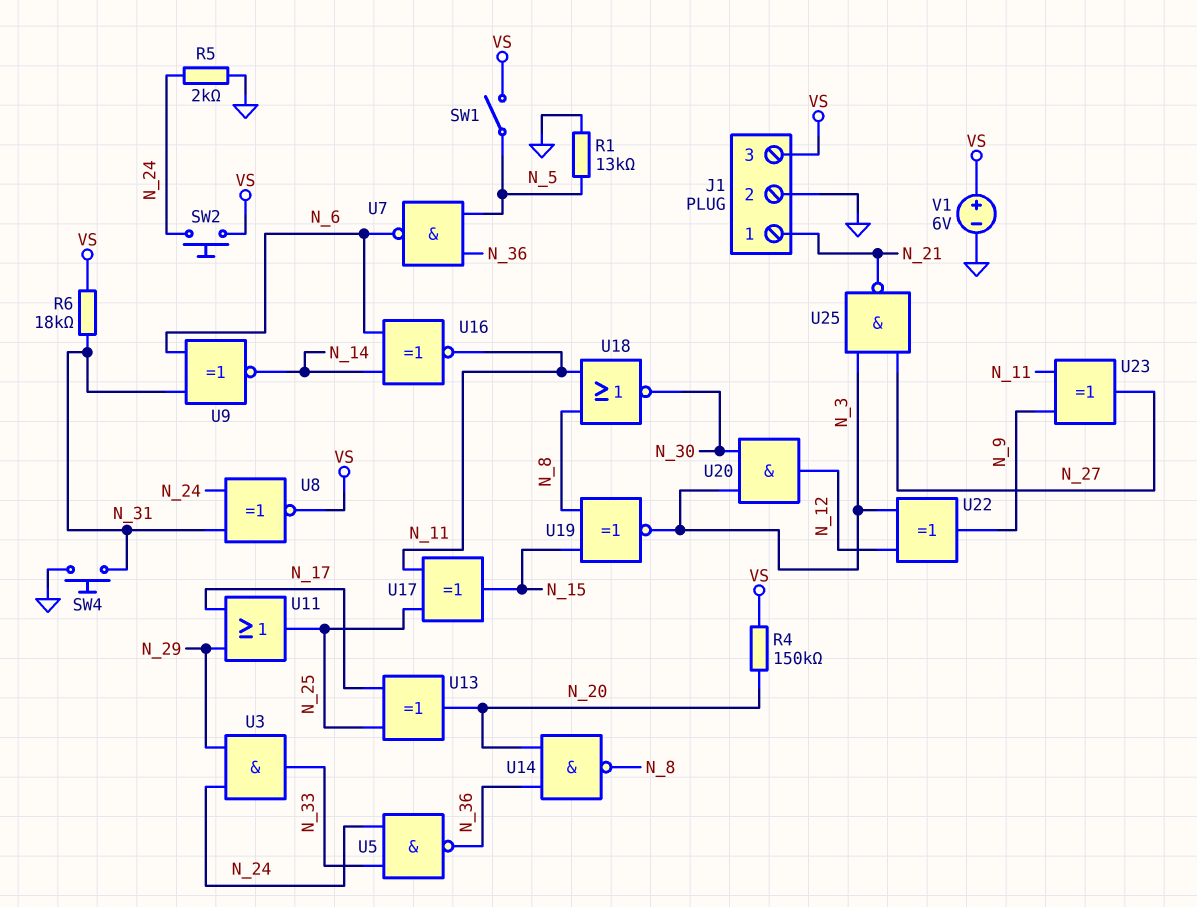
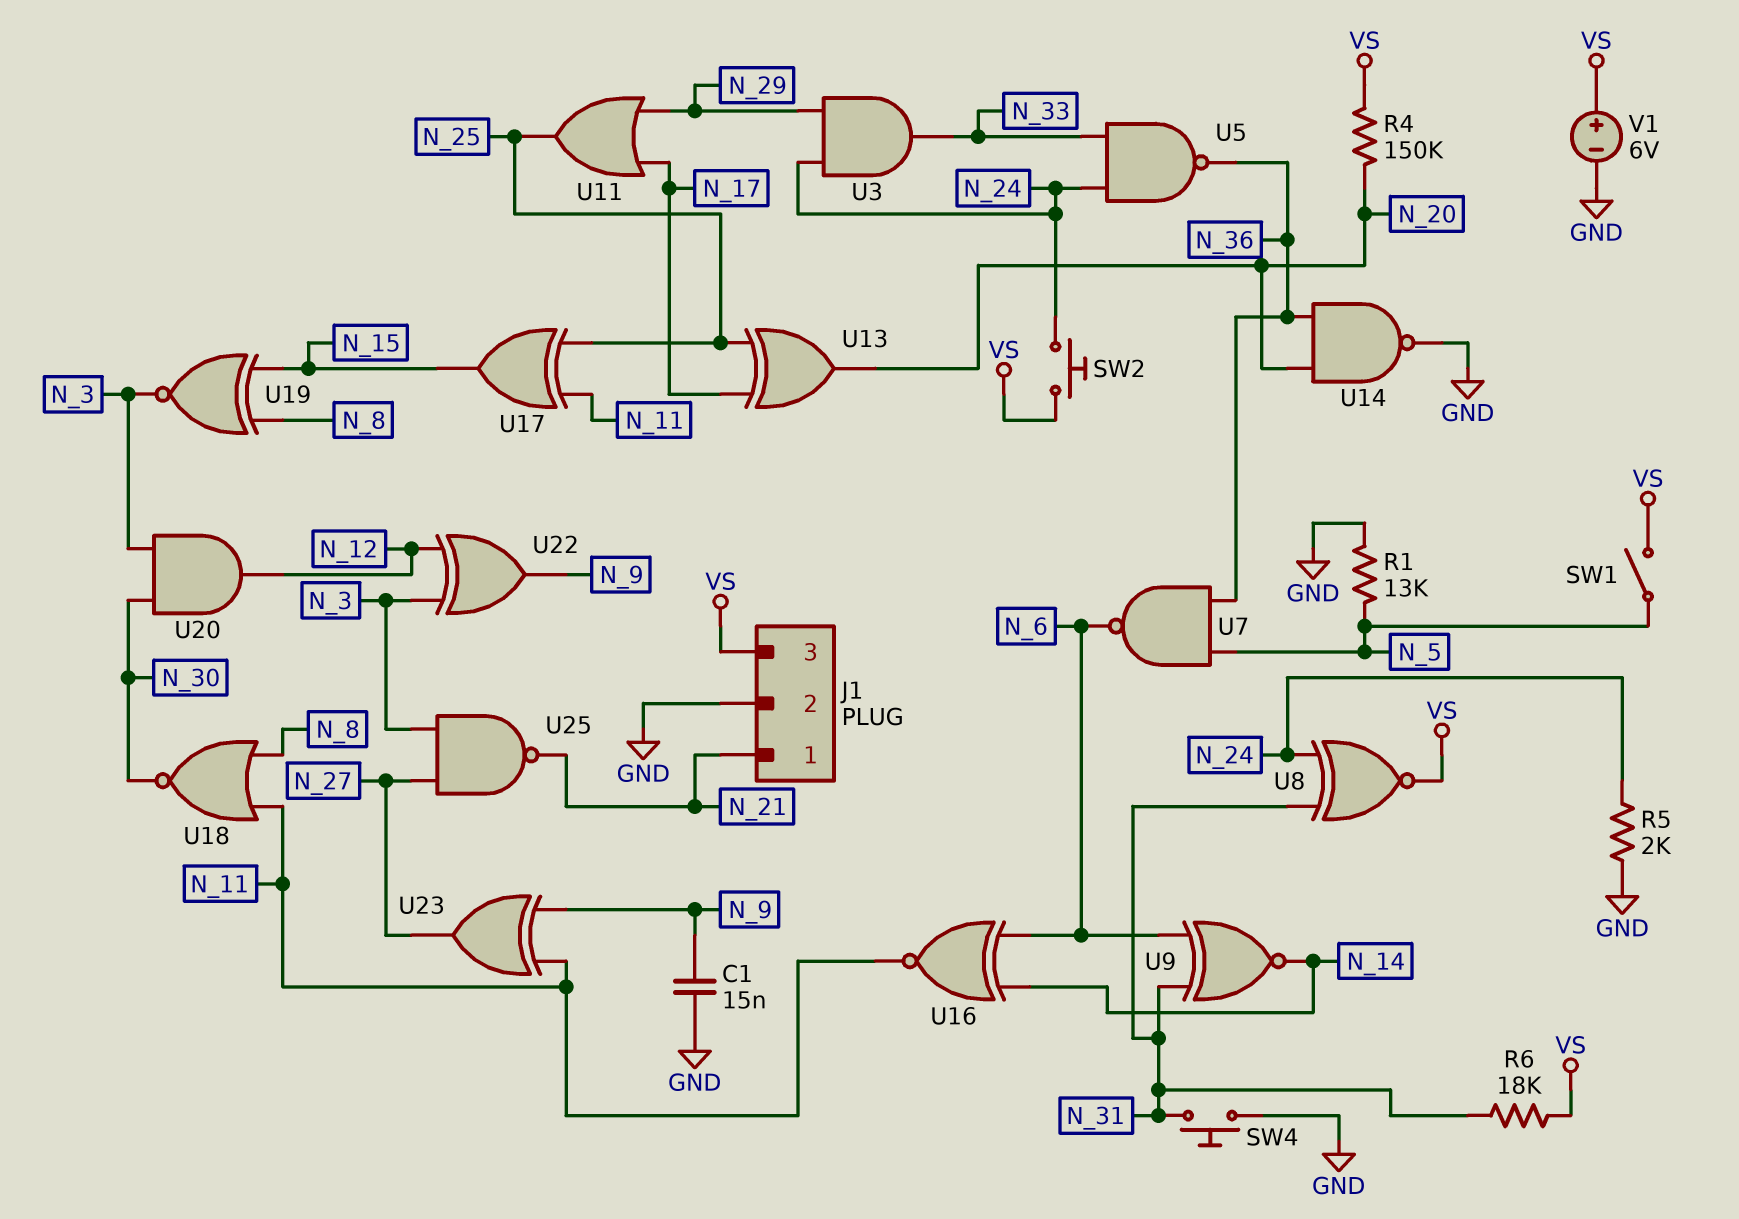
C1: none -> 15nF (GND, N_9)
U14: NAND (in N_20, in N_36, out N_8) -> NAND (in N_20, in N_36, out GND)

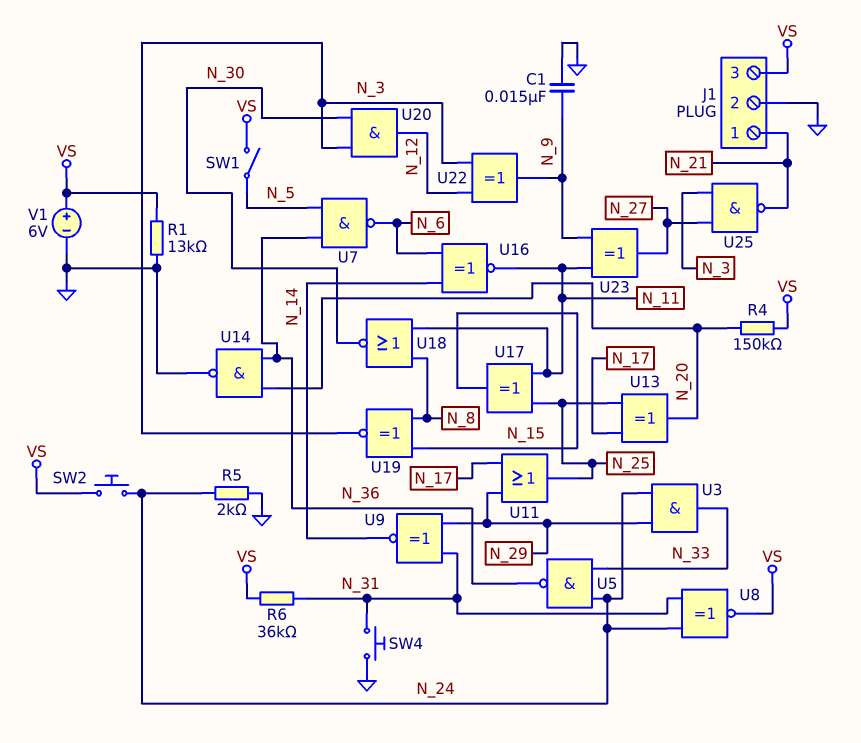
R1: 13k (GND, N_5) -> 13k (GND, VS)
R6: 18k (N_31, VS) -> 36k (N_31, VS)
U9: XNOR (in N_6, in N_31, out N_14) -> XNOR (in N_29, in N_31, out N_14)

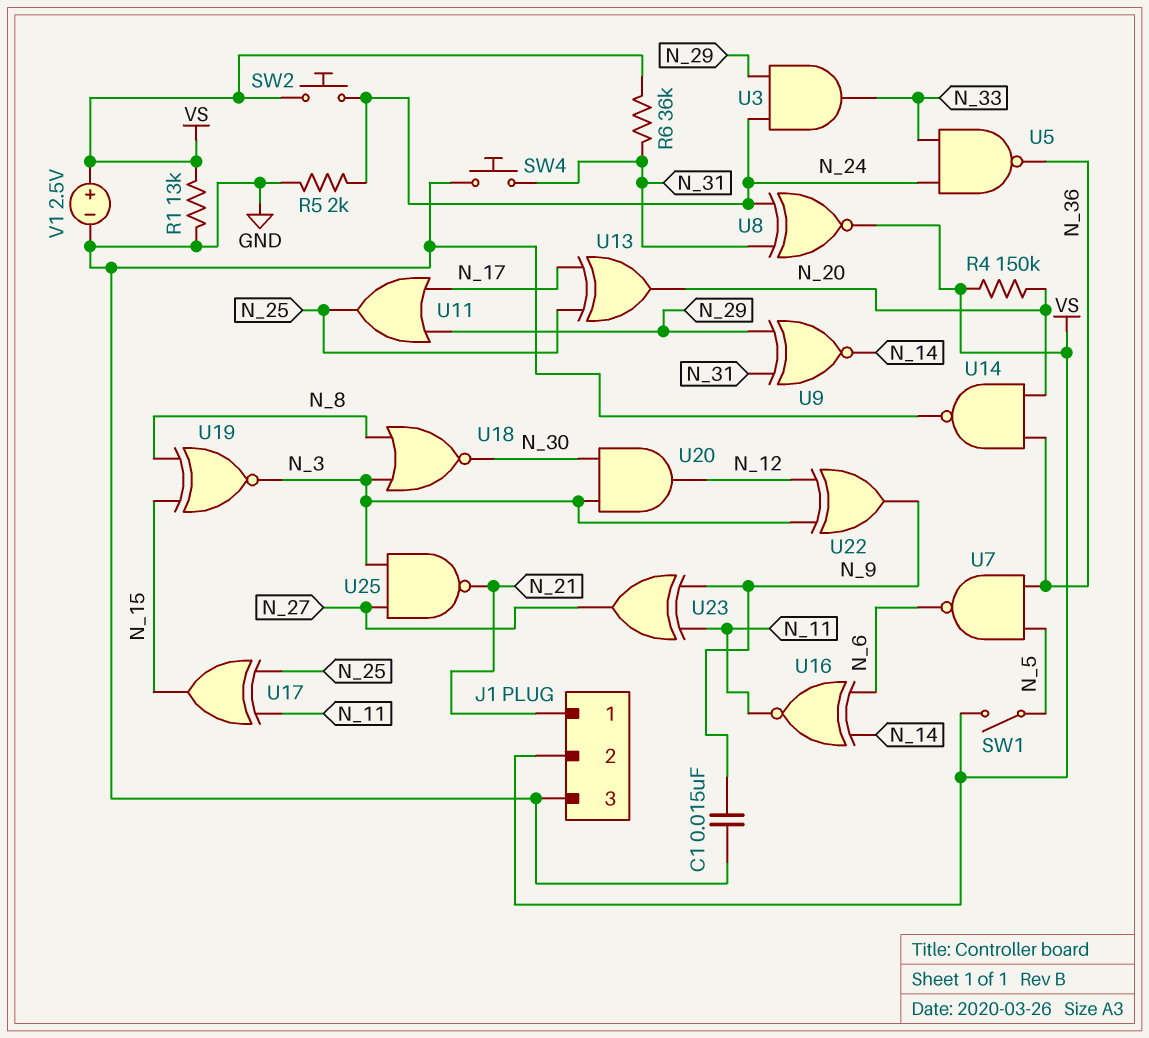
J1 pin 2: GND -> VS
J1 pin 3: VS -> GND
U18: NOR (in N_8, in N_11, out N_30) -> NOR (in N_3, in N_8, out N_30)
V1: 6V (plus VS, minus GND) -> 2.5V (plus VS, minus GND)

